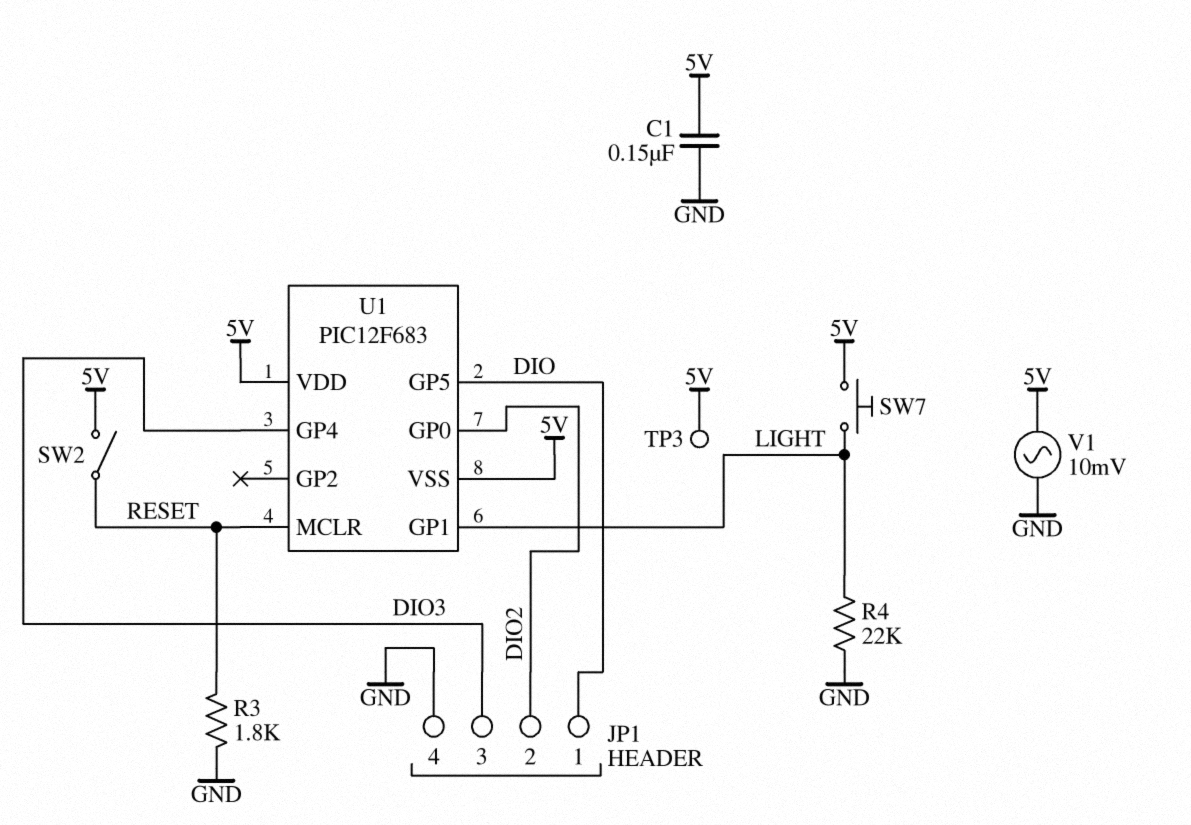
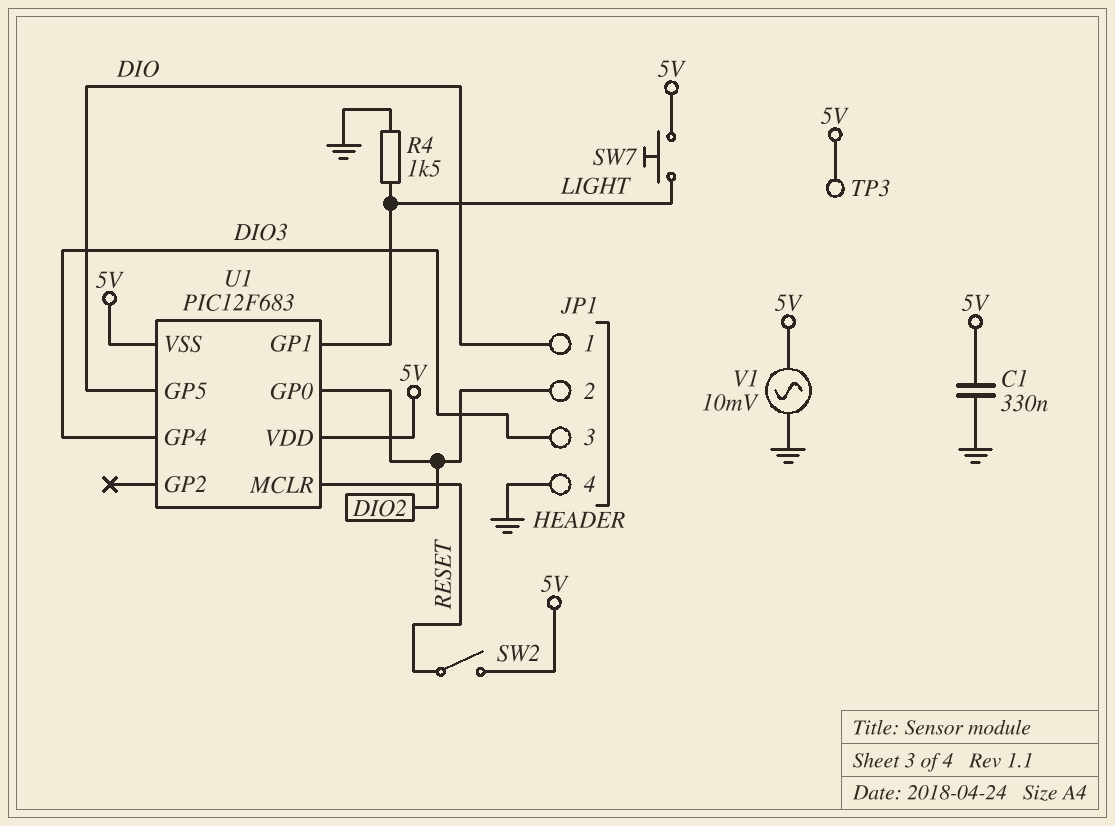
C1: 150nF (5V, GND) -> 330nF (5V, GND)
R3: 1.8k (GND, RESET) -> none
R4: 22k (GND, LIGHT) -> 1.5k (GND, LIGHT)

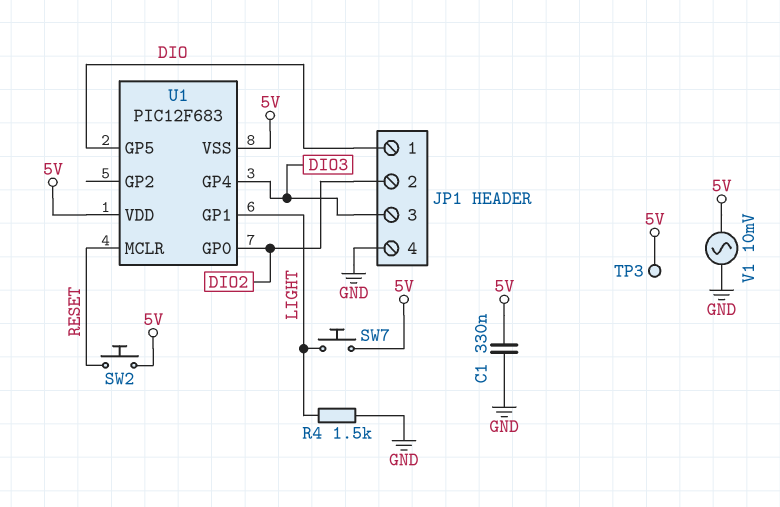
SW2: switch (5V, RESET) -> button (5V, RESET)

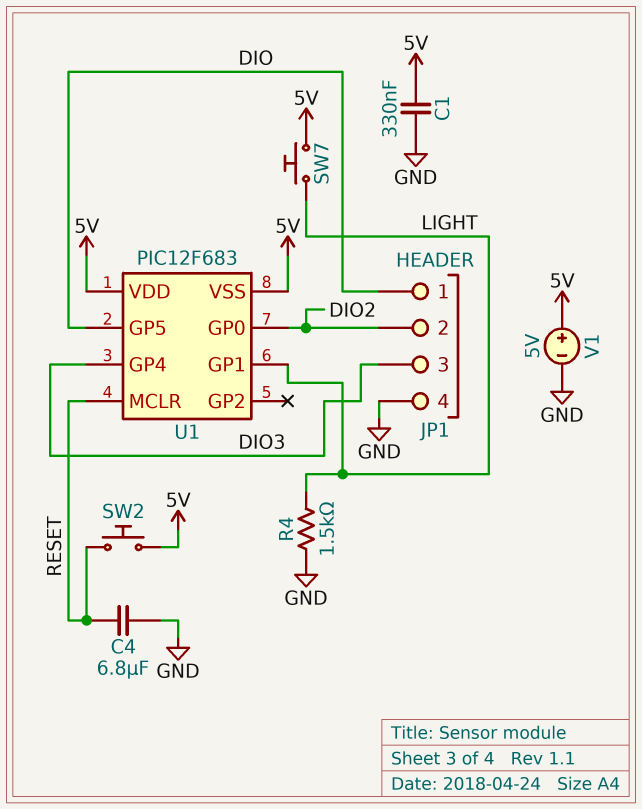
C4: none -> 6.8uF (GND, RESET)
TP3: test point (5V) -> none
V1: AC 10mV (5V, GND) -> 5V (plus 5V, minus GND)

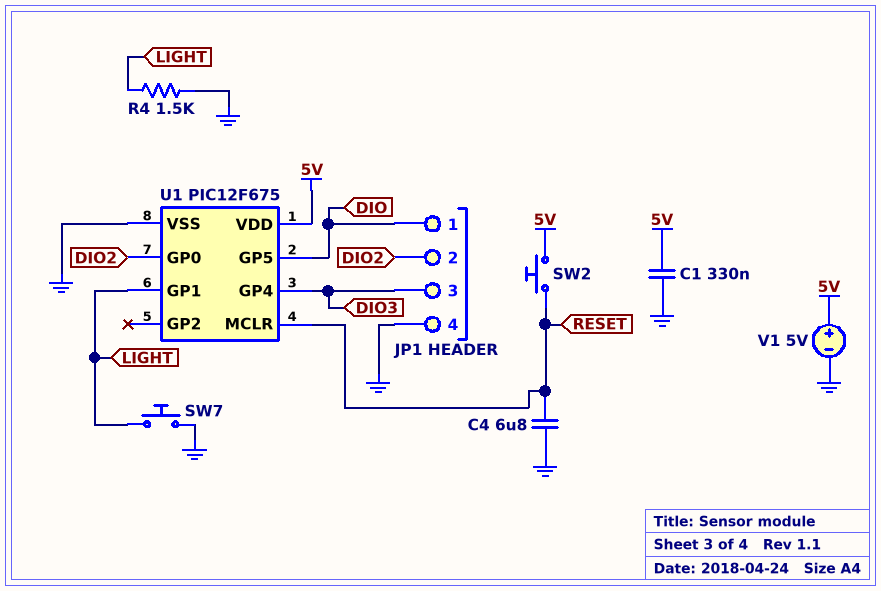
SW7: button (5V, LIGHT) -> button (GND, LIGHT)
U1: PIC12F683 -> PIC12F675
U1 pin VSS: 5V -> GND

